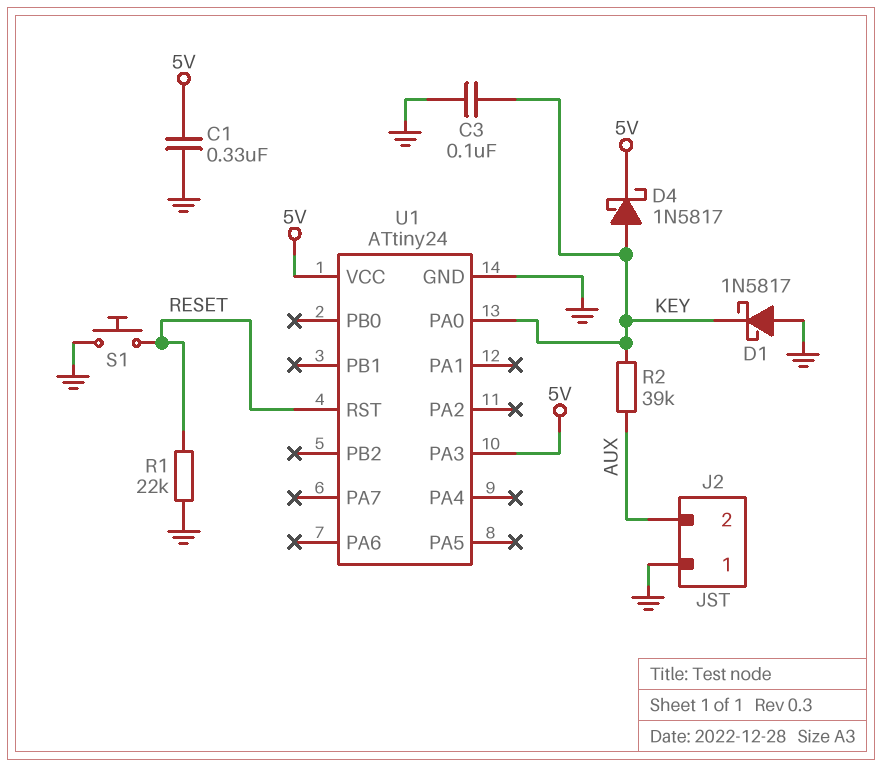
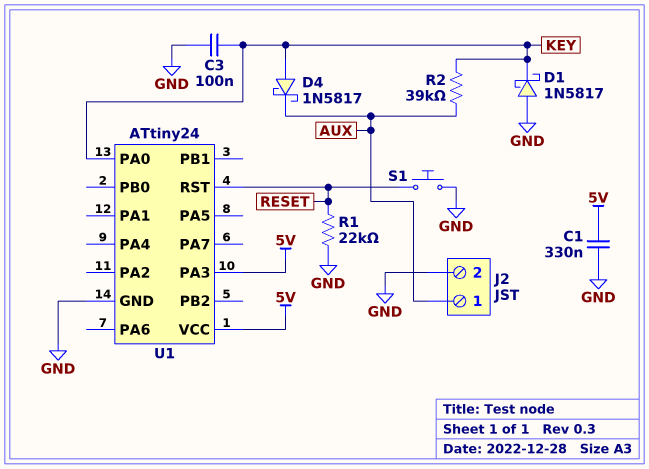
D4: schottky 1N5817 (A KEY, K 5V) -> schottky 1N5817 (A KEY, K AUX)
J2 pin 1: GND -> AUX
J2 pin 2: AUX -> GND

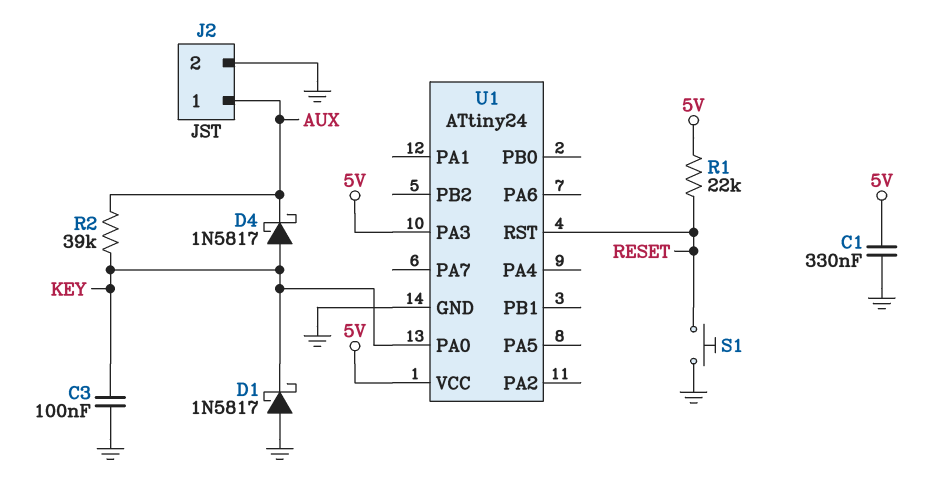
R1: 22k (GND, RESET) -> 22k (5V, RESET)

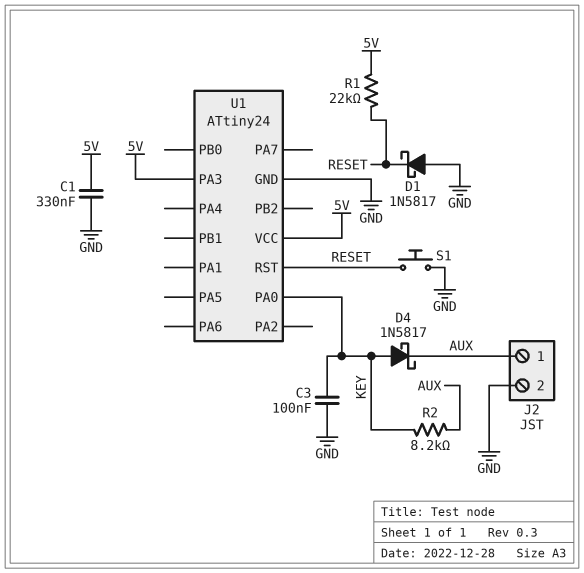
D1: schottky 1N5817 (A GND, K KEY) -> schottky 1N5817 (A GND, K RESET)
R2: 39k (AUX, KEY) -> 8.2k (AUX, KEY)

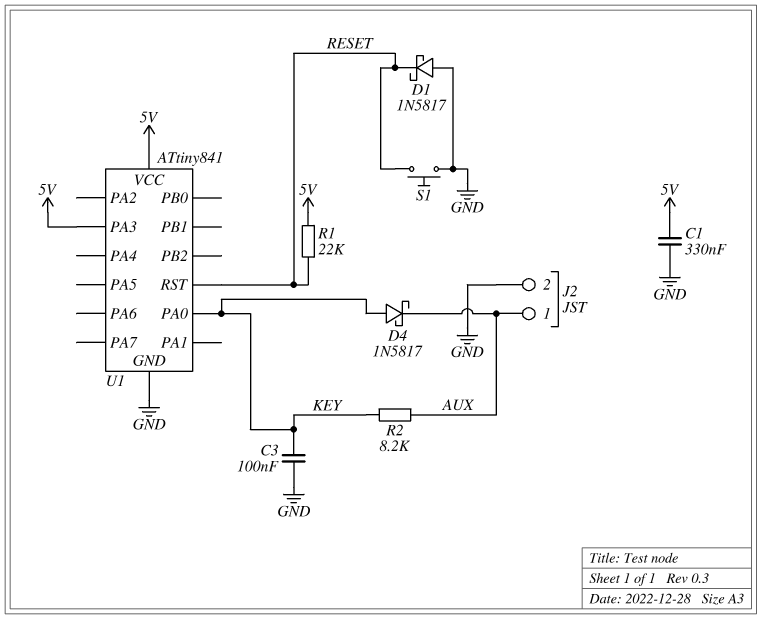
U1: ATtiny24 -> ATtiny841

